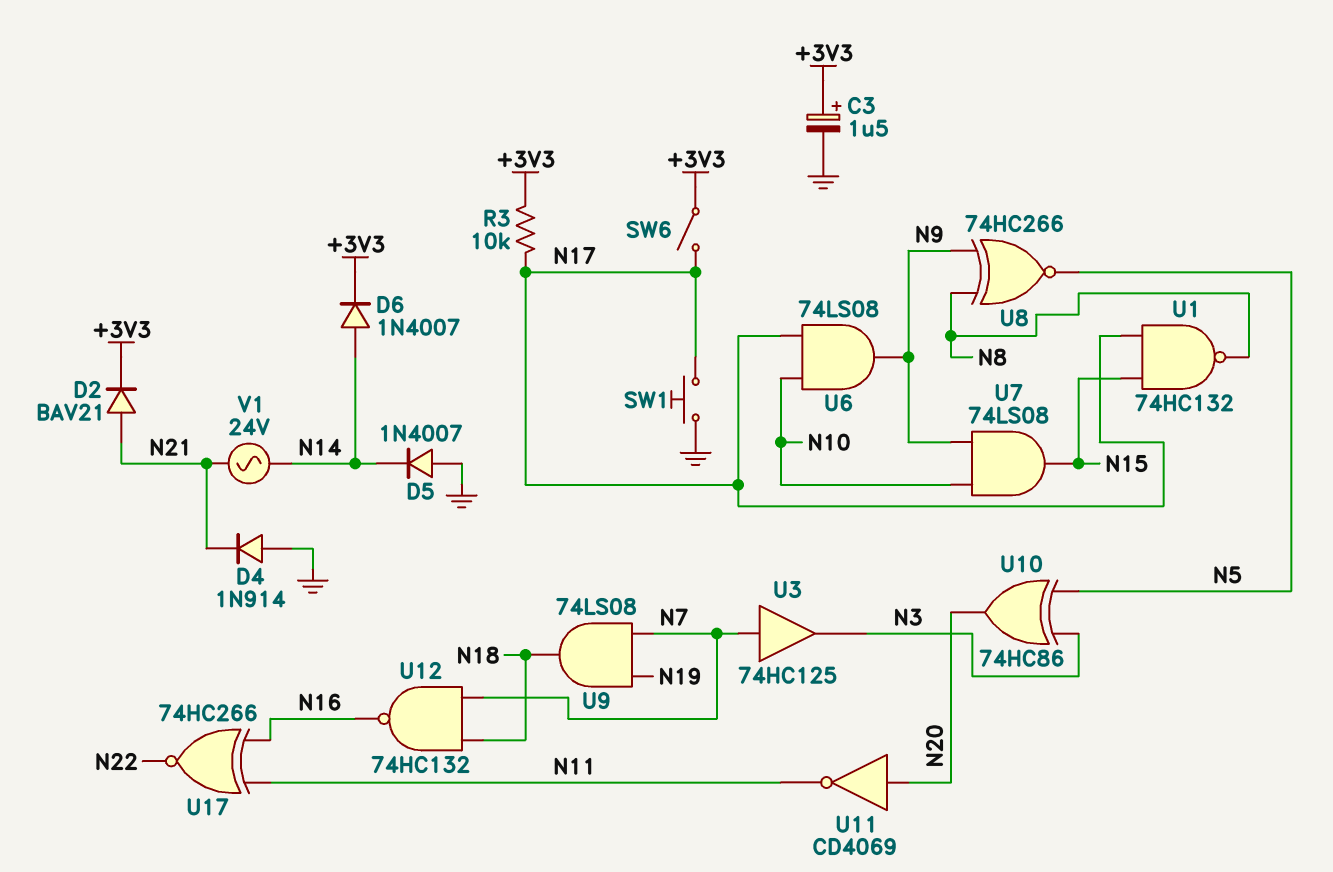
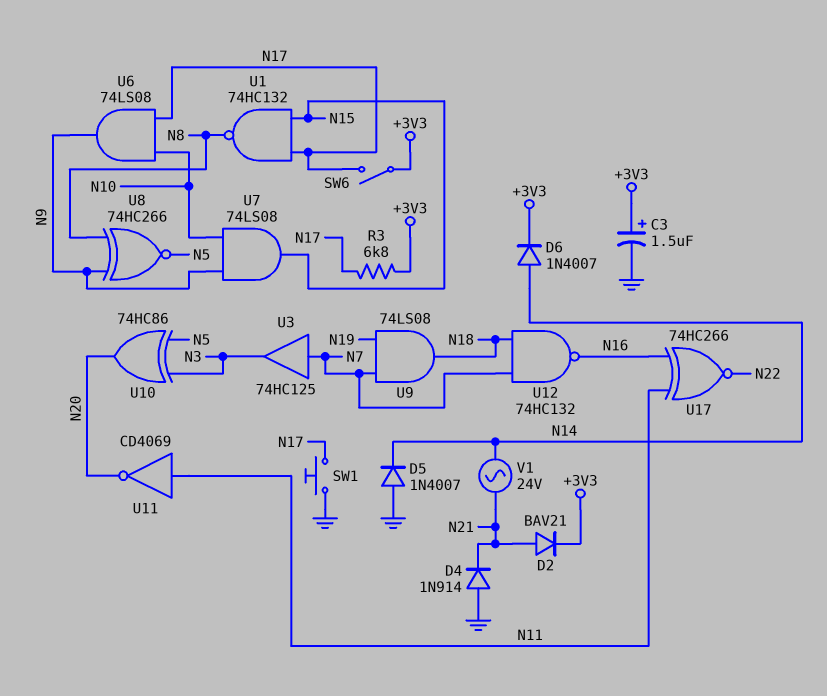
R3: 10k (+3V3, N17) -> 6.8k (+3V3, N17)
U11: NOT CD4069 (in N20, out N11) -> NOT CD4069 (in N11, out N20)

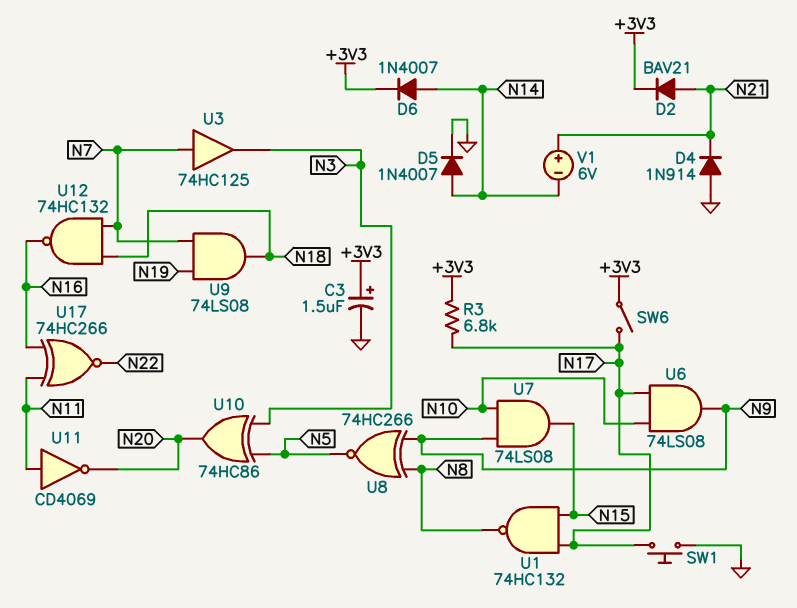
D5: diode 1N4007 (A GND, K N14) -> diode 1N4007 (A N14, K GND)
V1: AC 24V (N14, N21) -> 6V (plus N21, minus N14)

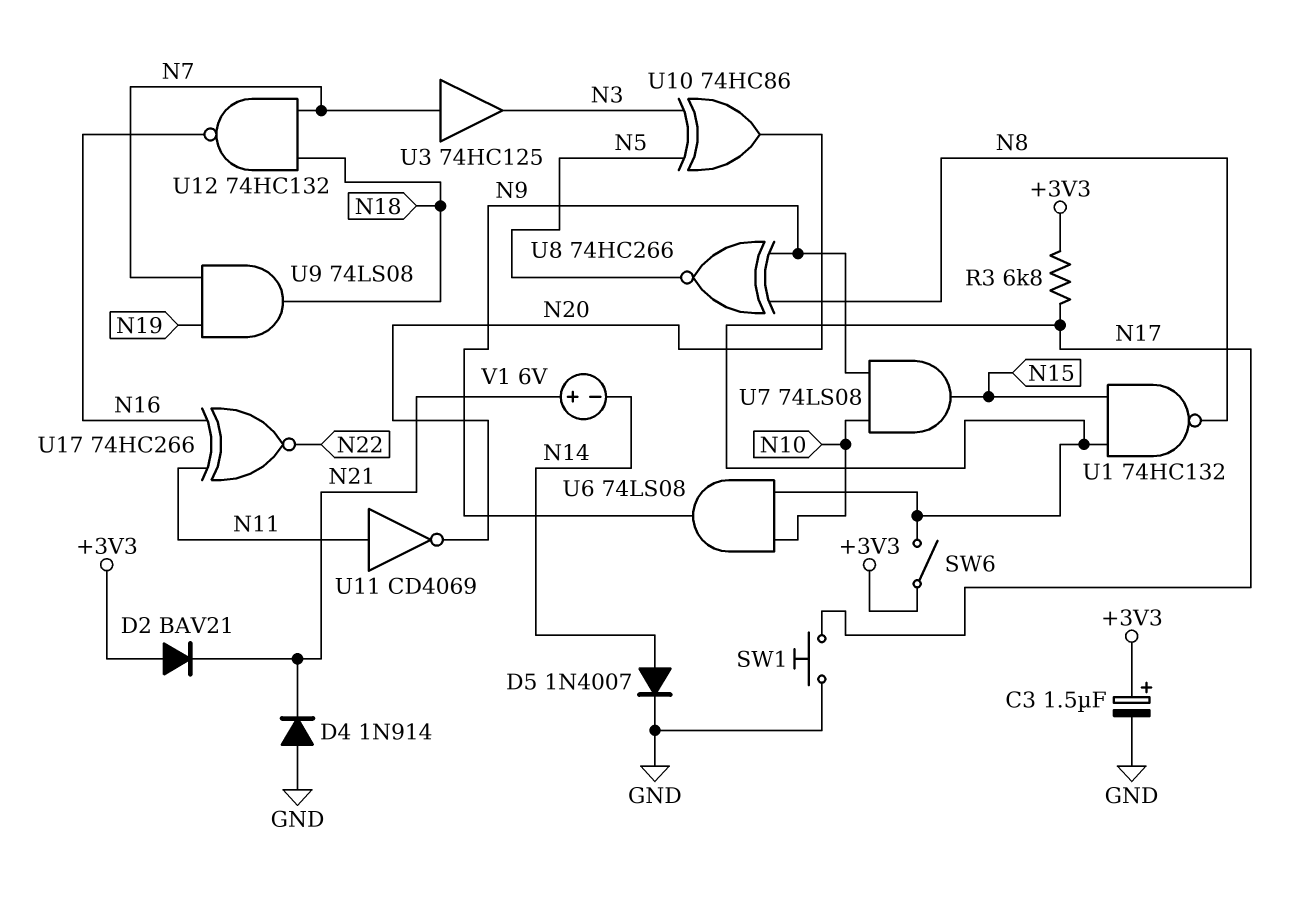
D2: diode BAV21 (A N21, K +3V3) -> diode BAV21 (A +3V3, K N21)
D6: diode 1N4007 (A N14, K +3V3) -> none

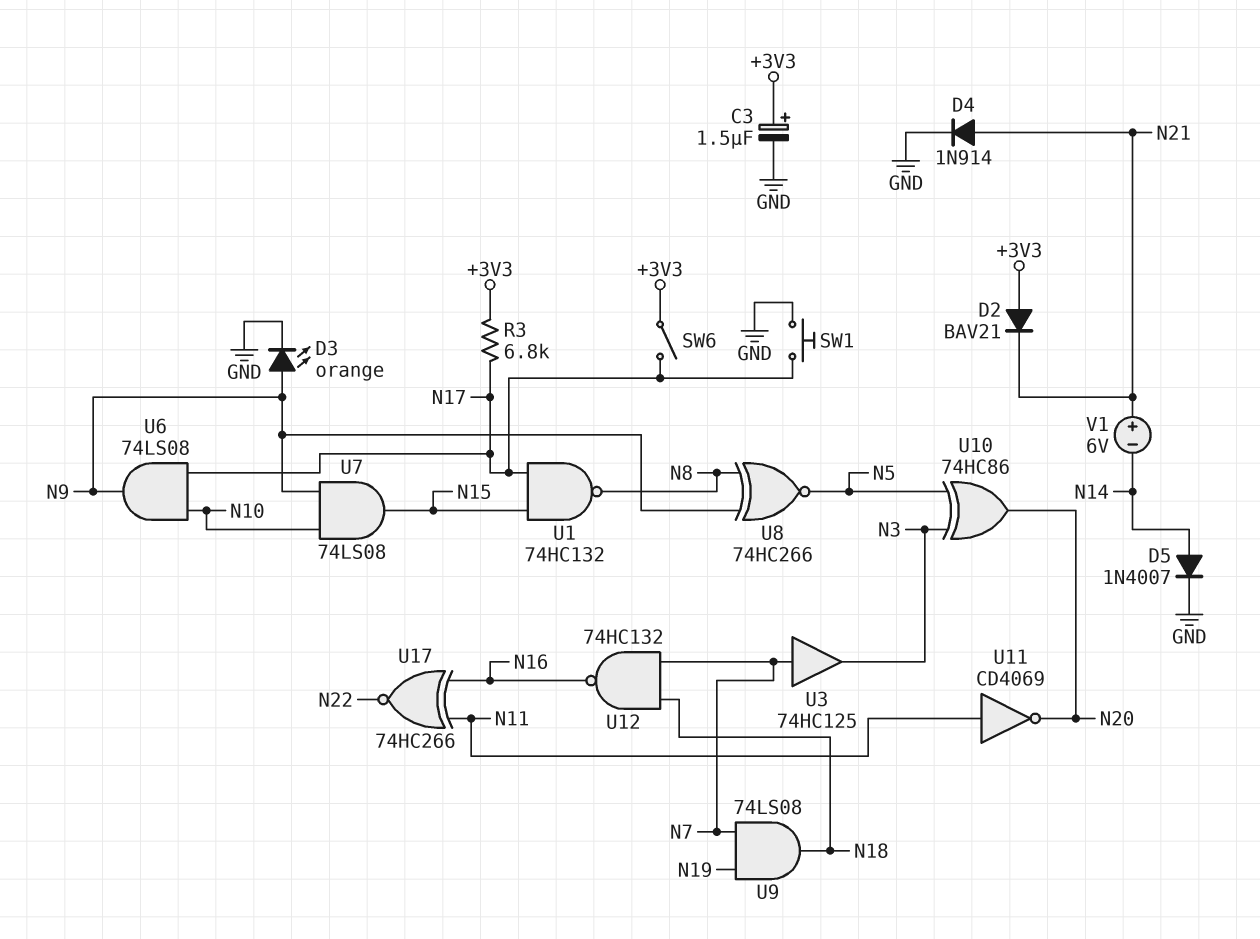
D3: none -> LED orange (A N9, K GND)
D4: diode 1N914 (A GND, K N21) -> diode 1N914 (A N21, K GND)

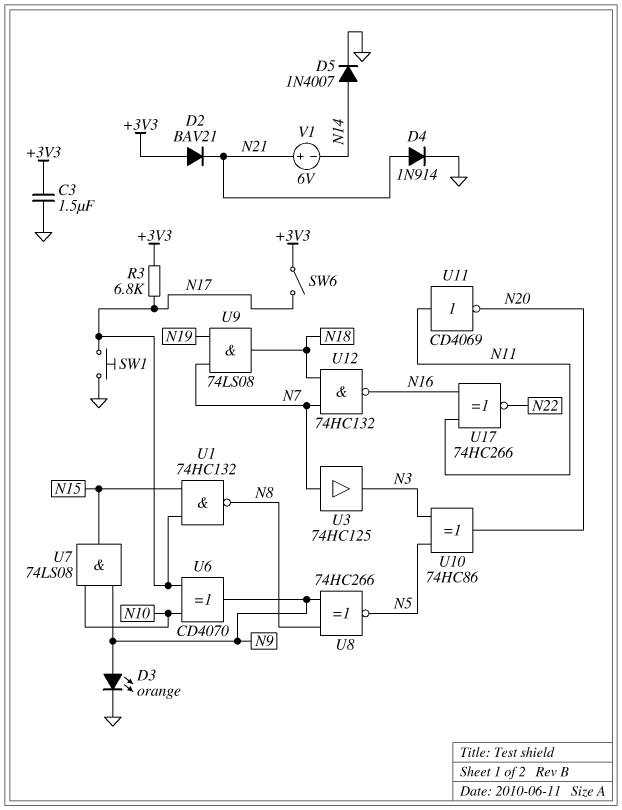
C3: 1.5uF (plus +3V3, minus GND) -> 1.5uF (+3V3, GND)
U6: AND 74LS08 (in N10, in N17, out N9) -> XOR CD4070 (in N10, in N17, out N9)

